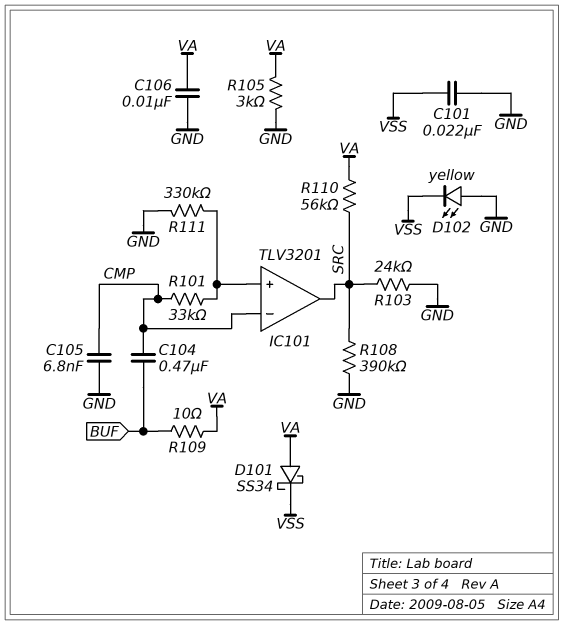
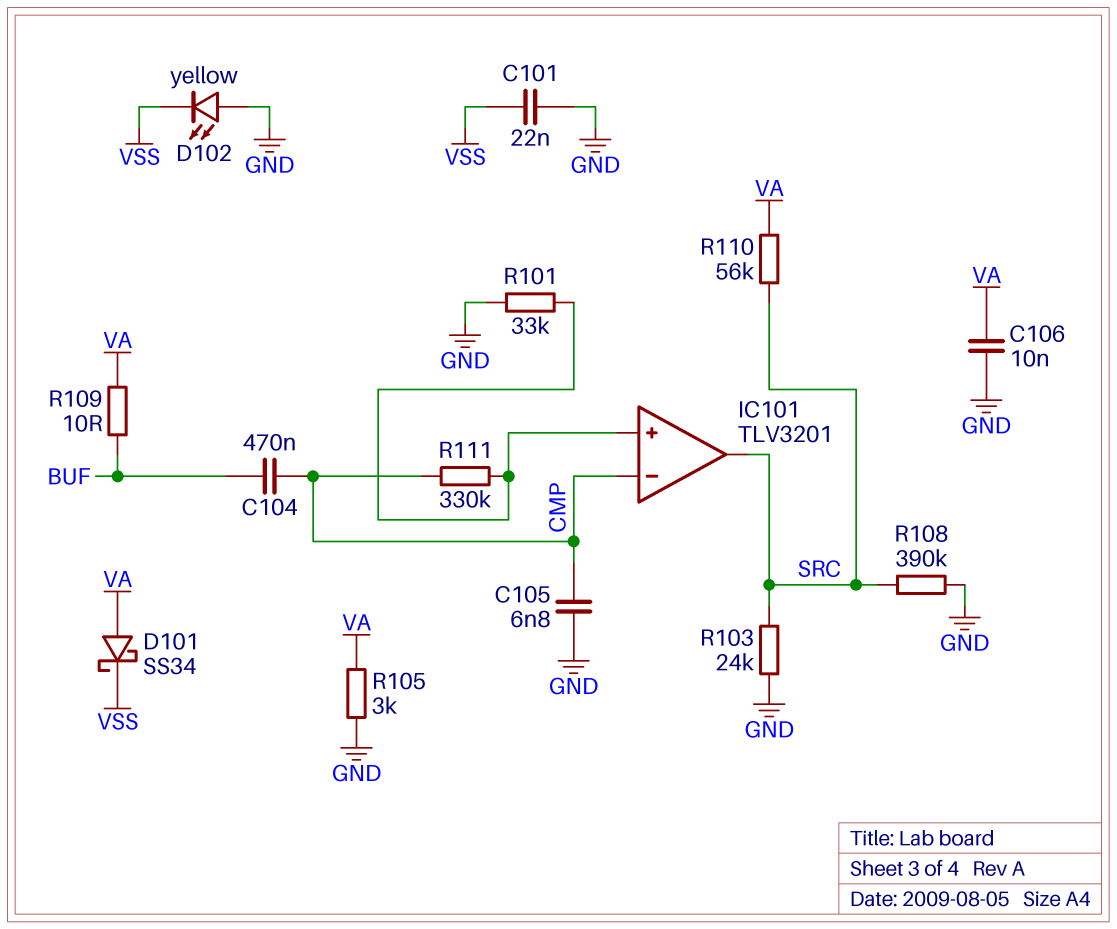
R101: 33k (CMP, IC101/in+) -> 33k (GND, IC101/in+)
R111: 330k (GND, IC101/in+) -> 330k (CMP, IC101/in+)

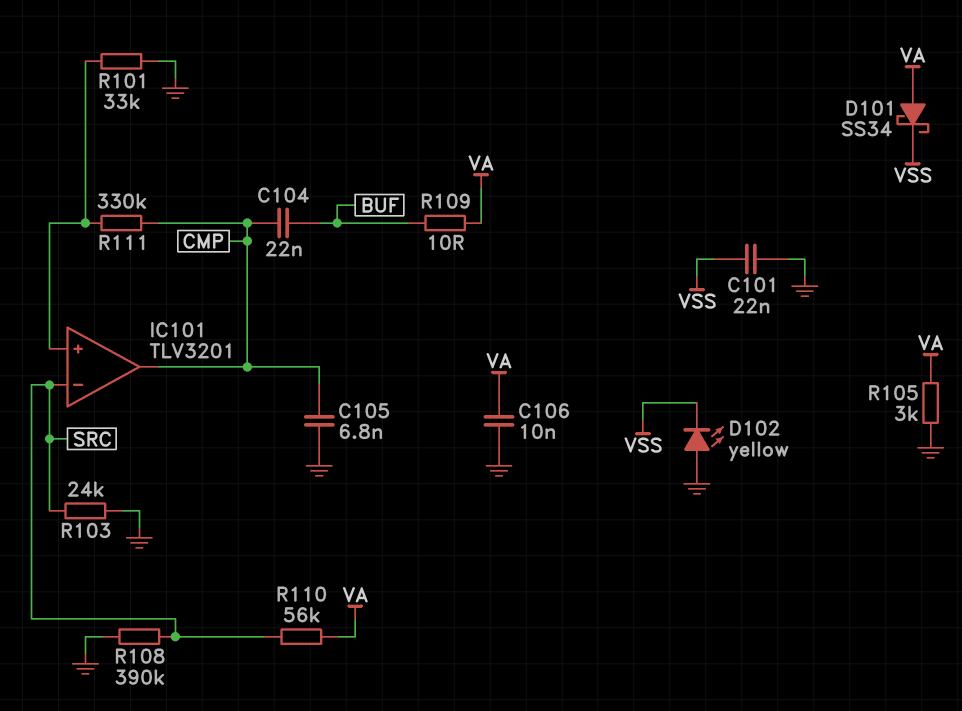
C104: 470nF (BUF, CMP) -> 22nF (BUF, CMP)
IC101 pin in-: CMP -> SRC
IC101 pin out: SRC -> CMP

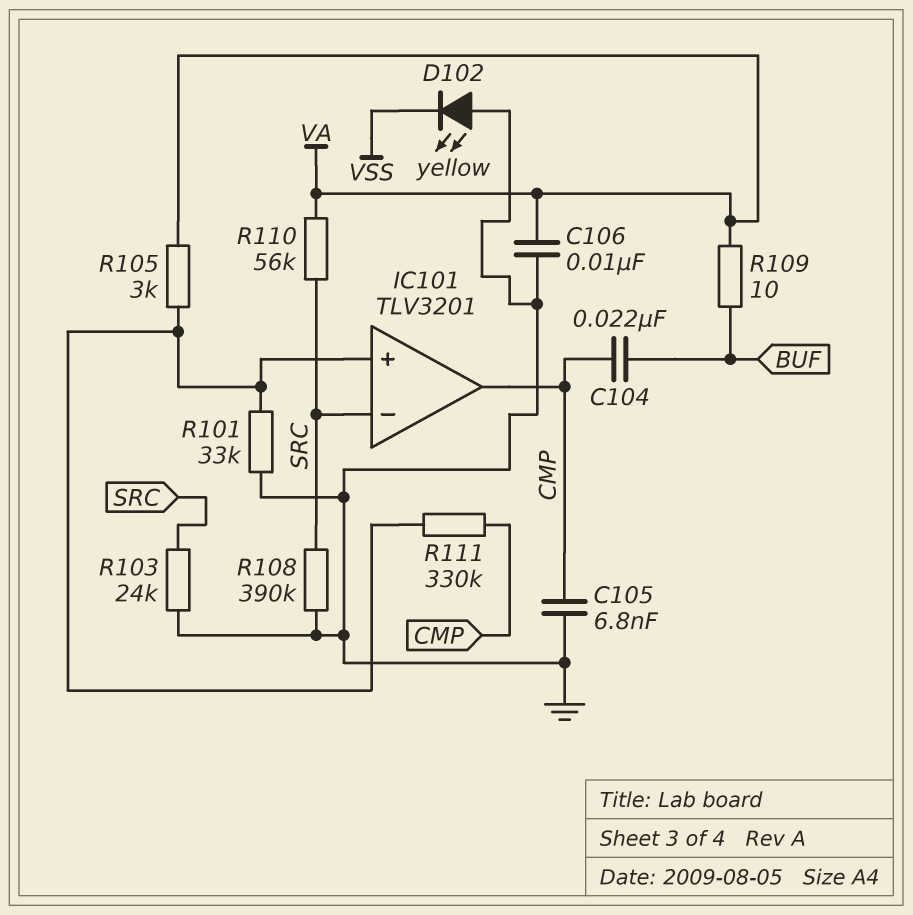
C101: 22nF (GND, VSS) -> none
D101: schottky SS34 (A VA, K VSS) -> none
R105: 3k (GND, VA) -> 3k (IC101/in+, VA)

